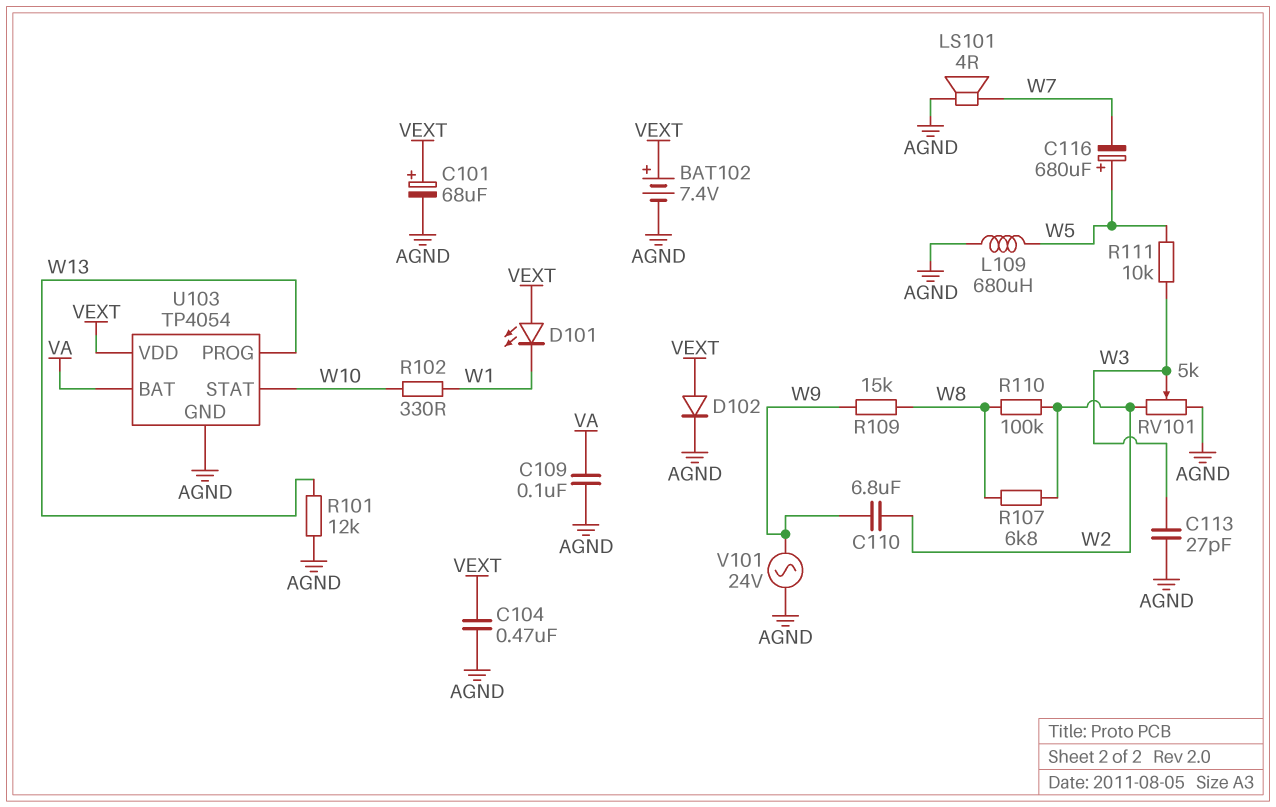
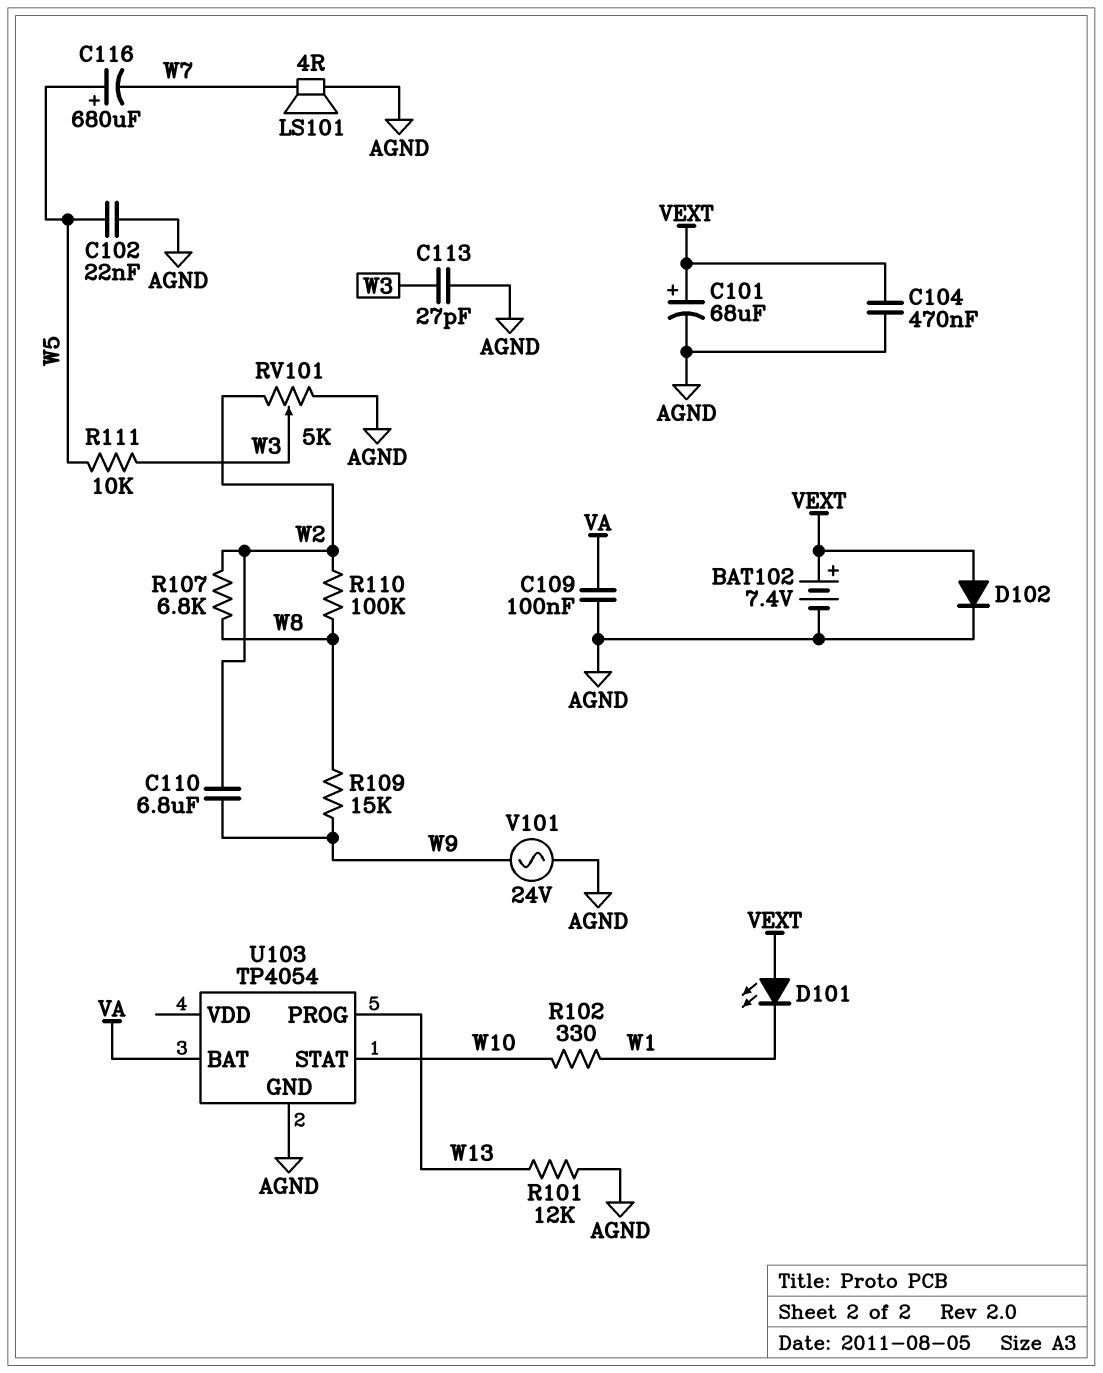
C102: none -> 22nF (AGND, W5)
L109: 680uH (AGND, W5) -> none
U103 pin VDD: VEXT -> none

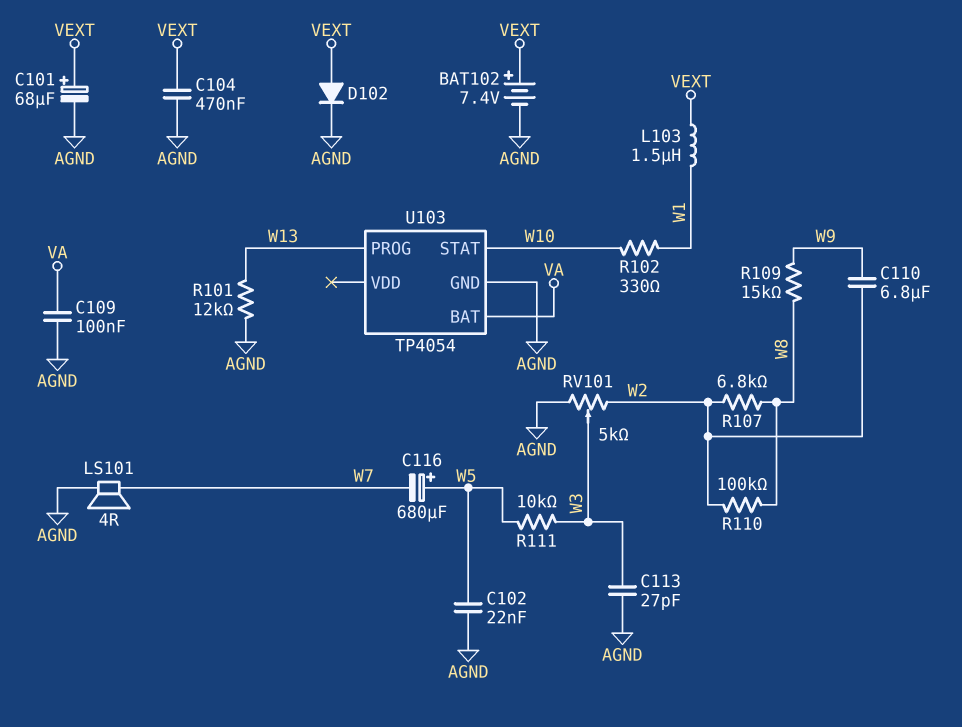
D101: LED (A VEXT, K W1) -> none
L103: none -> 1.5uH (VEXT, W1)
V101: AC 24V (AGND, W9) -> none

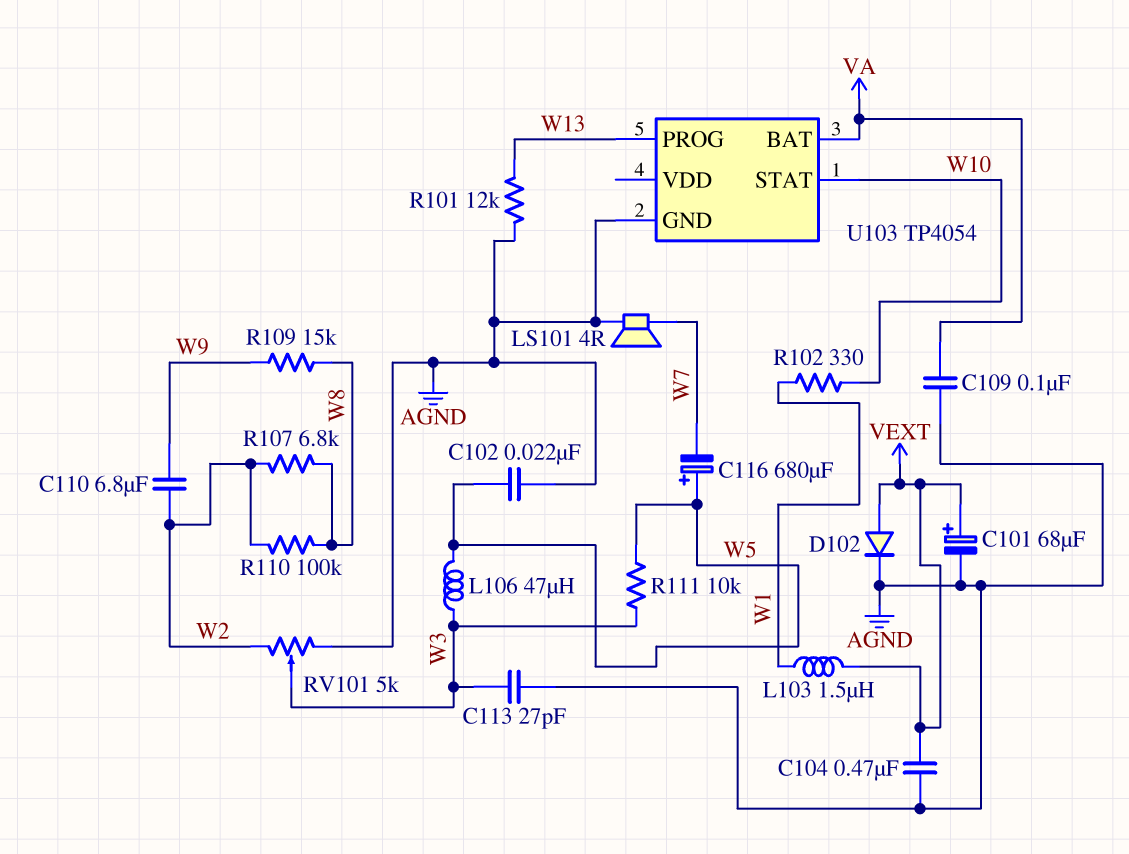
BAT102: 7.4V (plus VEXT, minus AGND) -> none
L106: none -> 47uH (W3, W5)

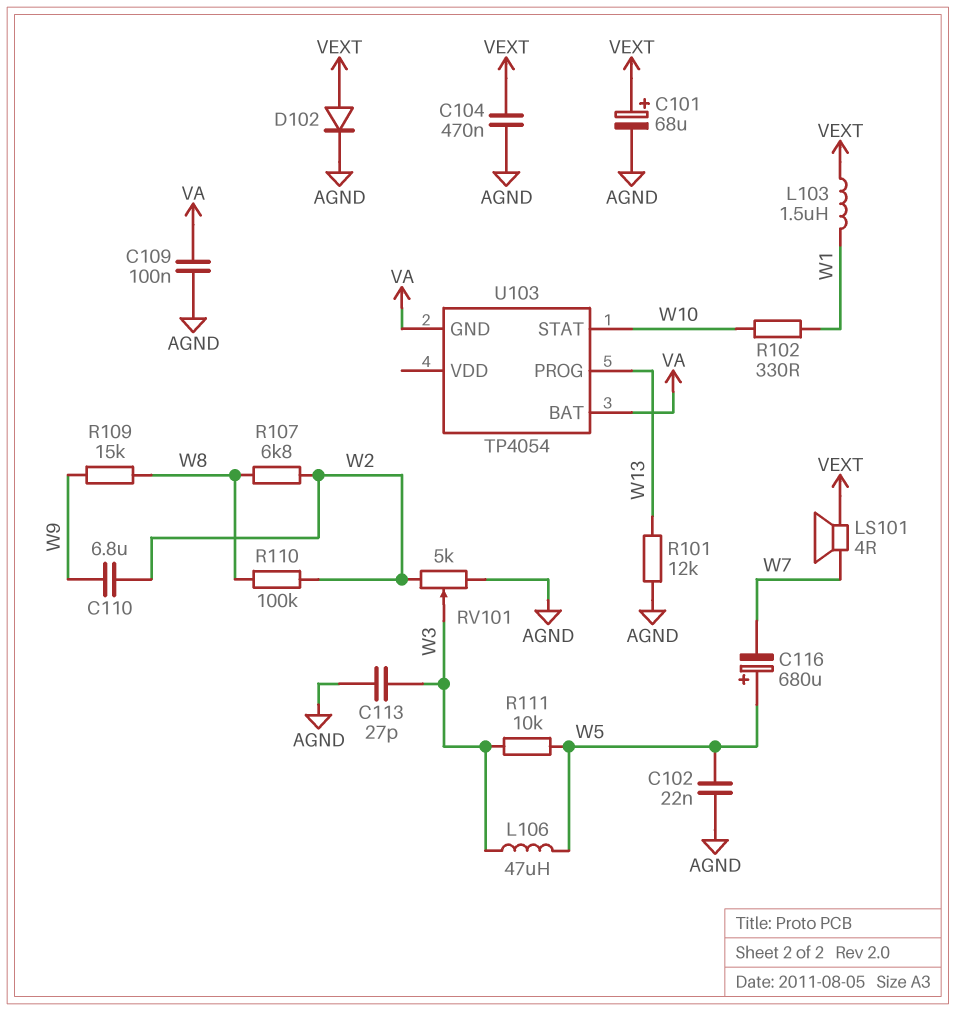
LS101: speaker 4R (AGND, W7) -> speaker 4R (VEXT, W7)
U103 pin GND: AGND -> VA

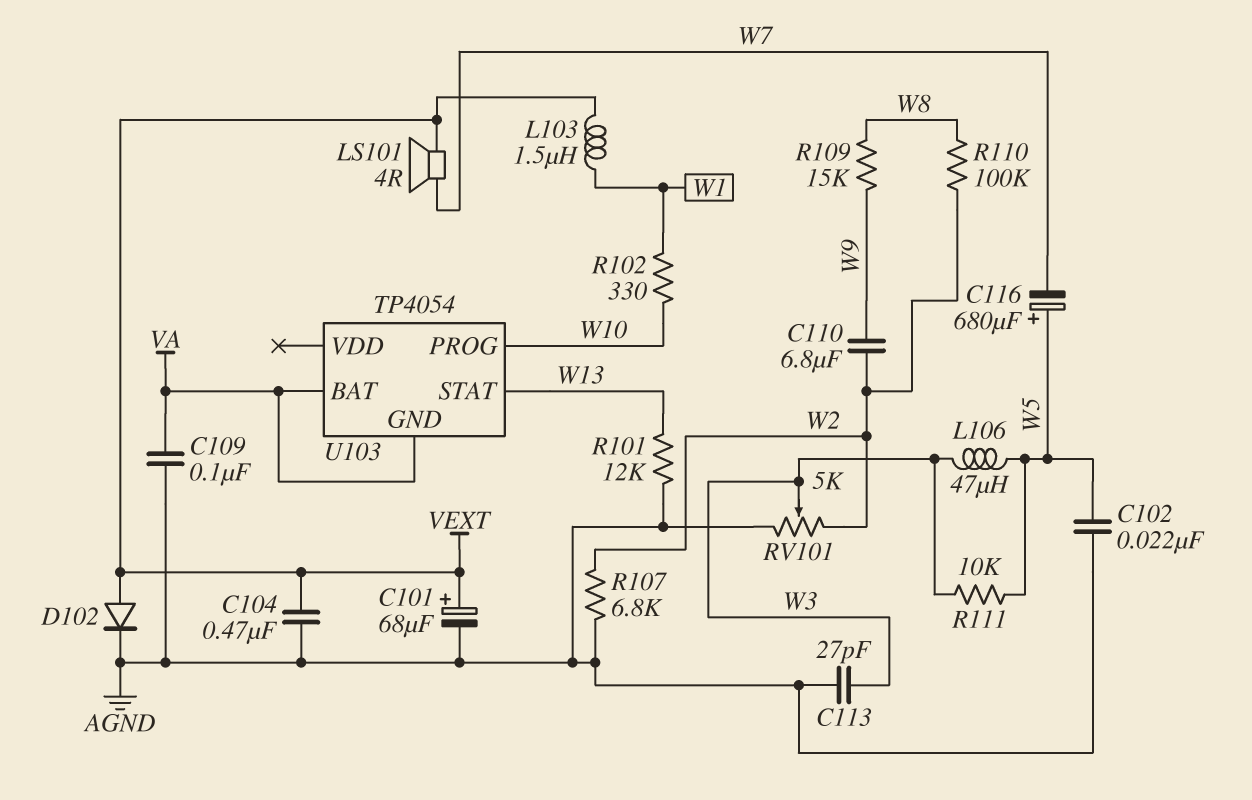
R107: 6.8k (W2, W8) -> 6.8k (AGND, W2)
U103 pin PROG: W13 -> W10
U103 pin STAT: W10 -> W13

